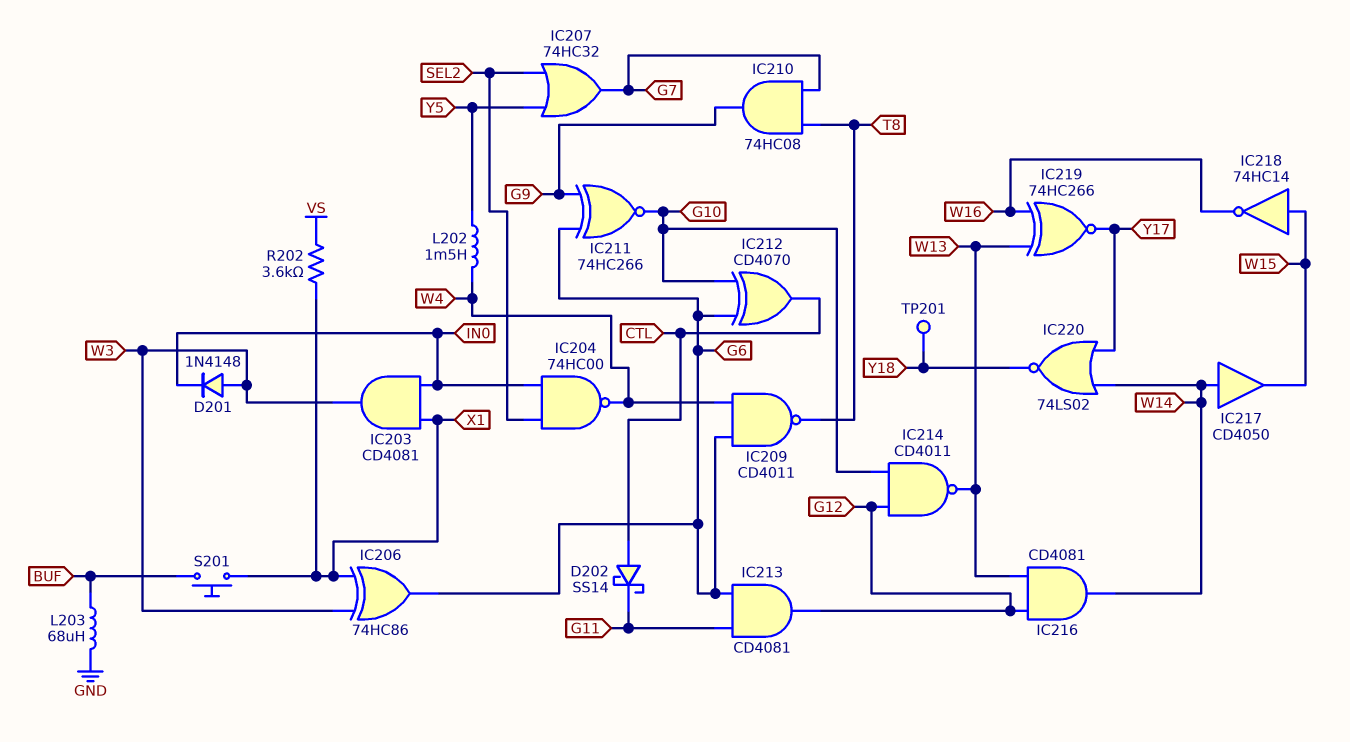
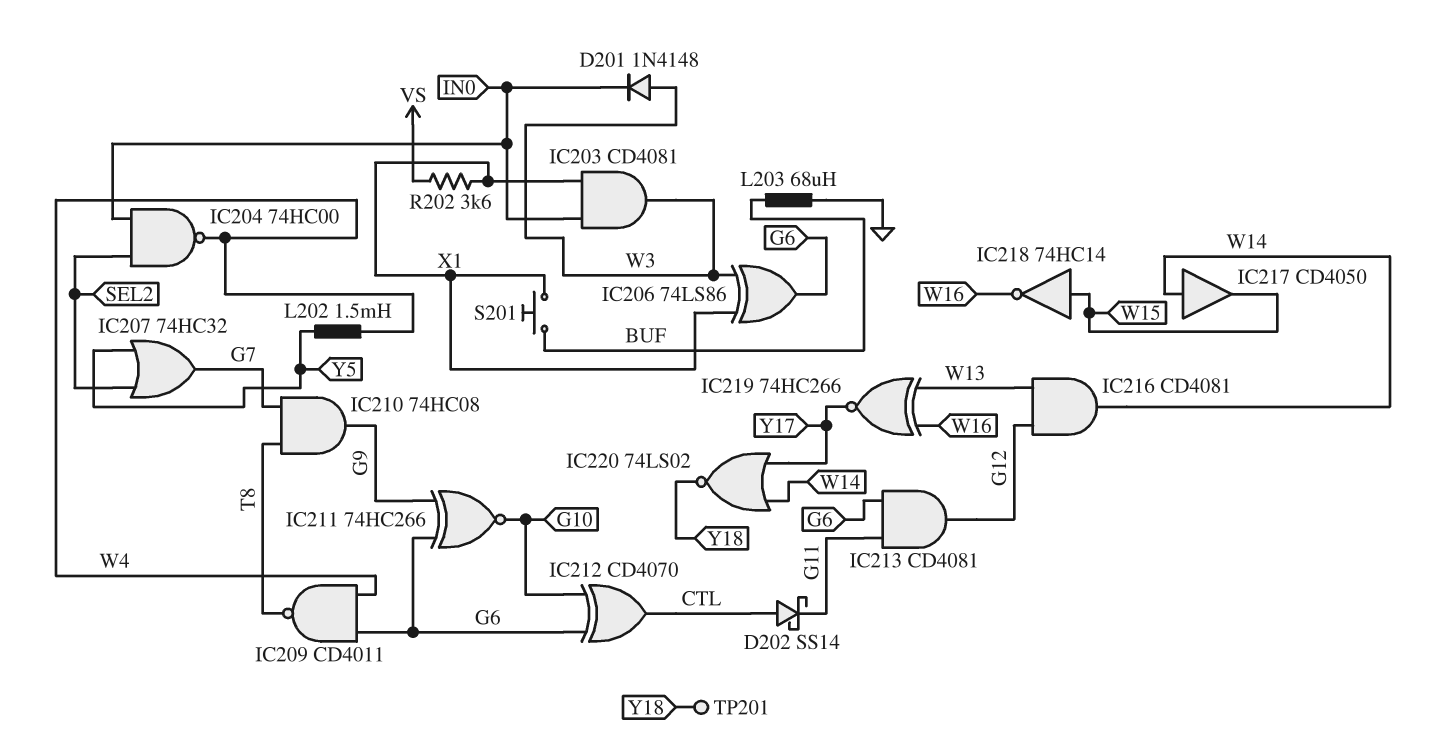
IC206: XOR 74HC86 (in W3, in X1, out G6) -> XOR 74LS86 (in W3, in X1, out G6)
IC214: NAND CD4011 (in G10, in G12, out W13) -> none

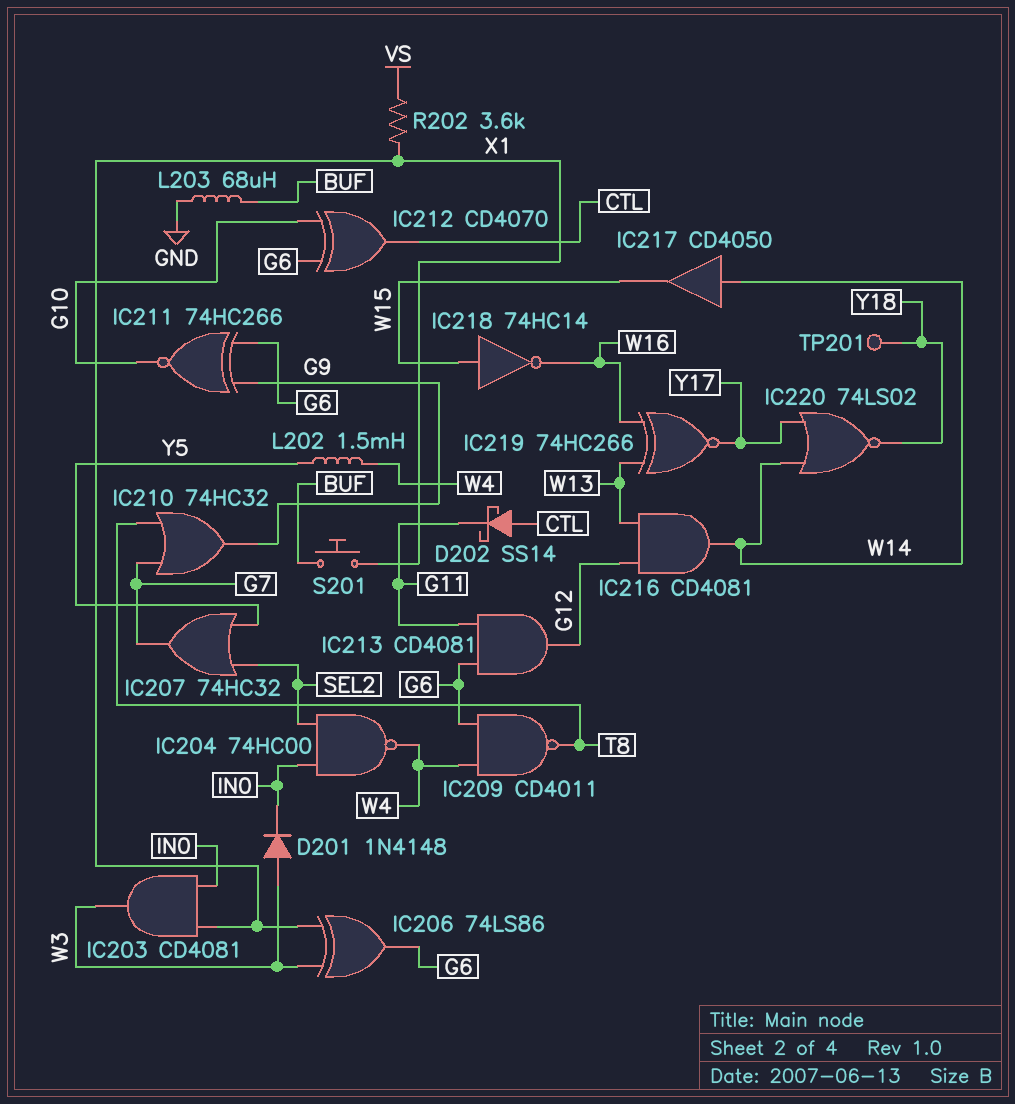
IC210: AND 74HC08 (in G7, in T8, out G9) -> OR 74HC32 (in G7, in T8, out G9)

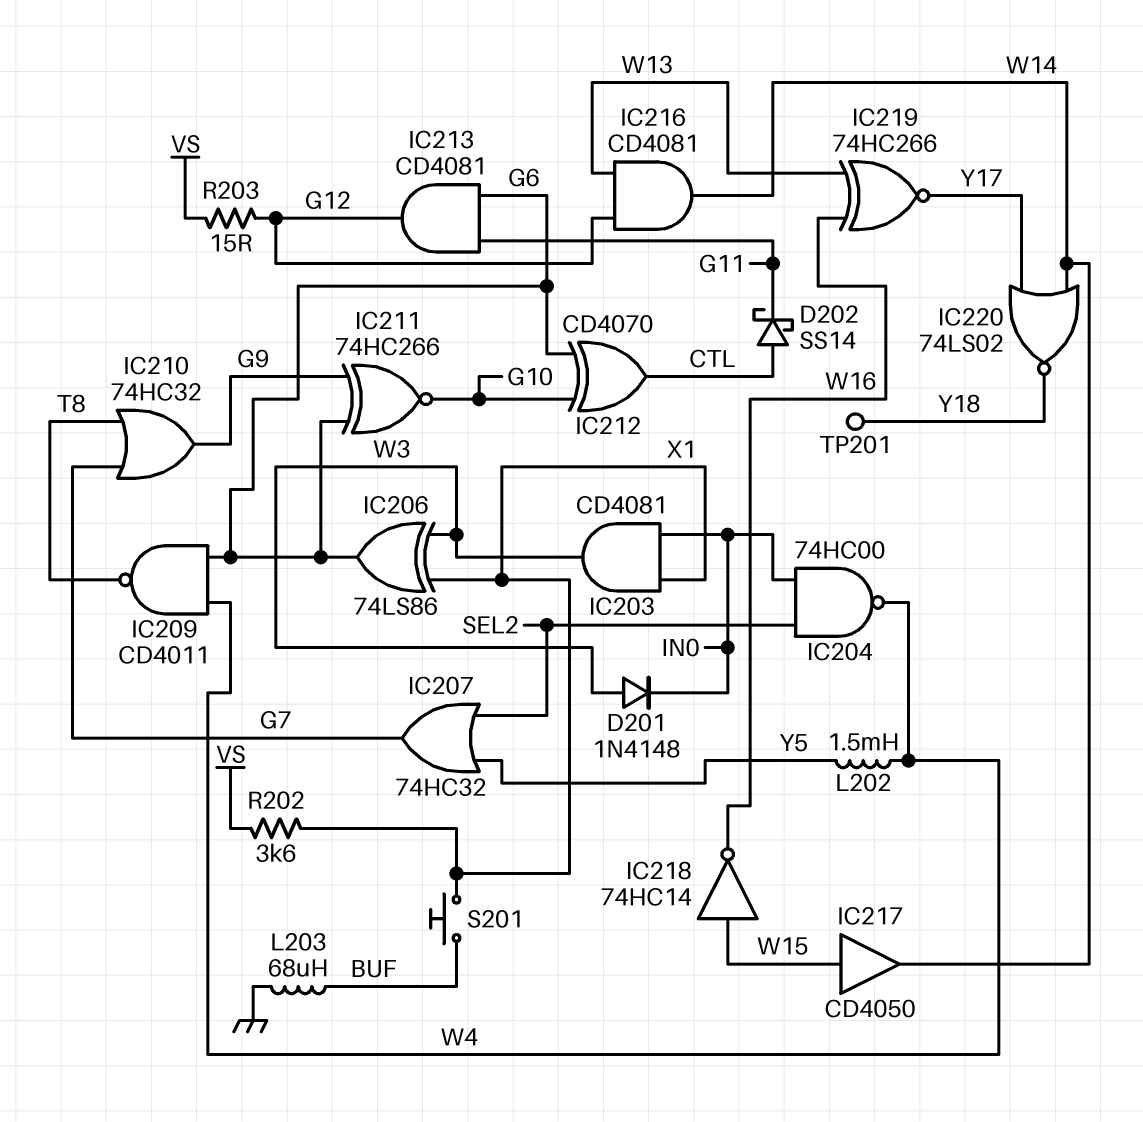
IC217: buffer CD4050 (in W14, out W15) -> buffer CD4050 (in W15, out W14)
R203: none -> 15 (G12, VS)

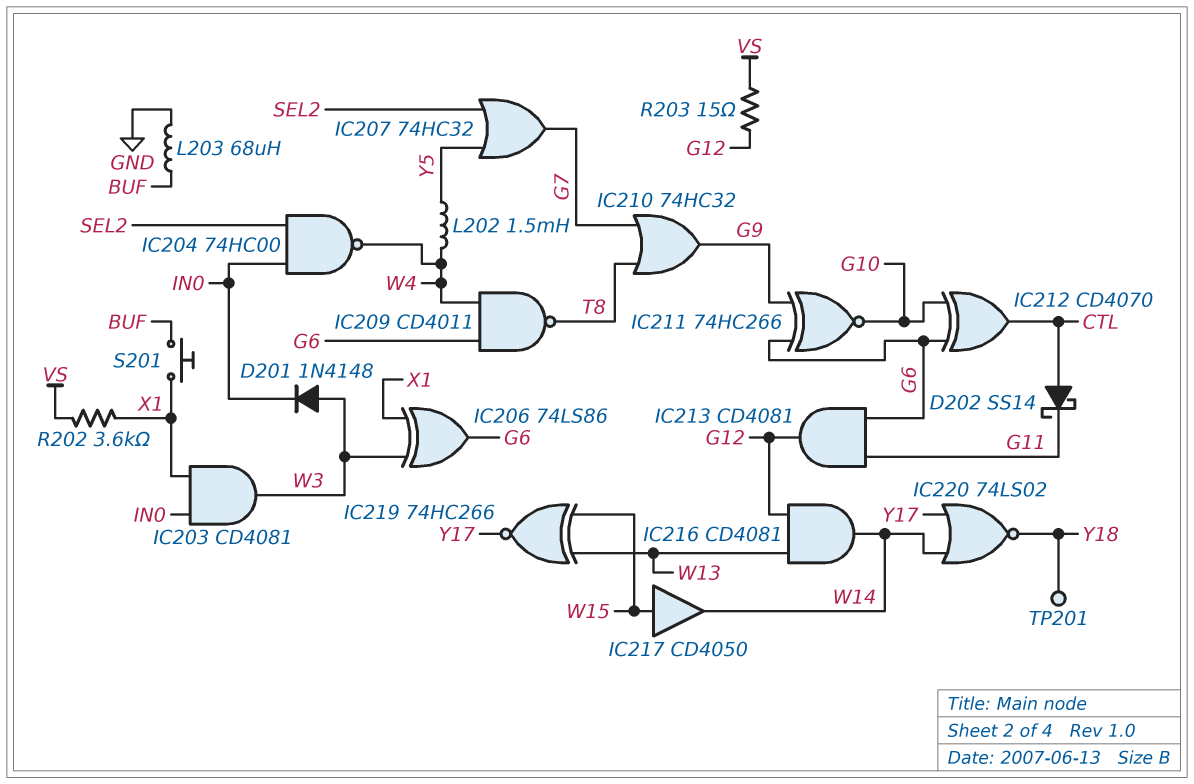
IC218: NOT 74HC14 (in W15, out W16) -> none
IC219: XNOR 74HC266 (in W13, in W16, out Y17) -> XNOR 74HC266 (in W13, in W15, out Y17)

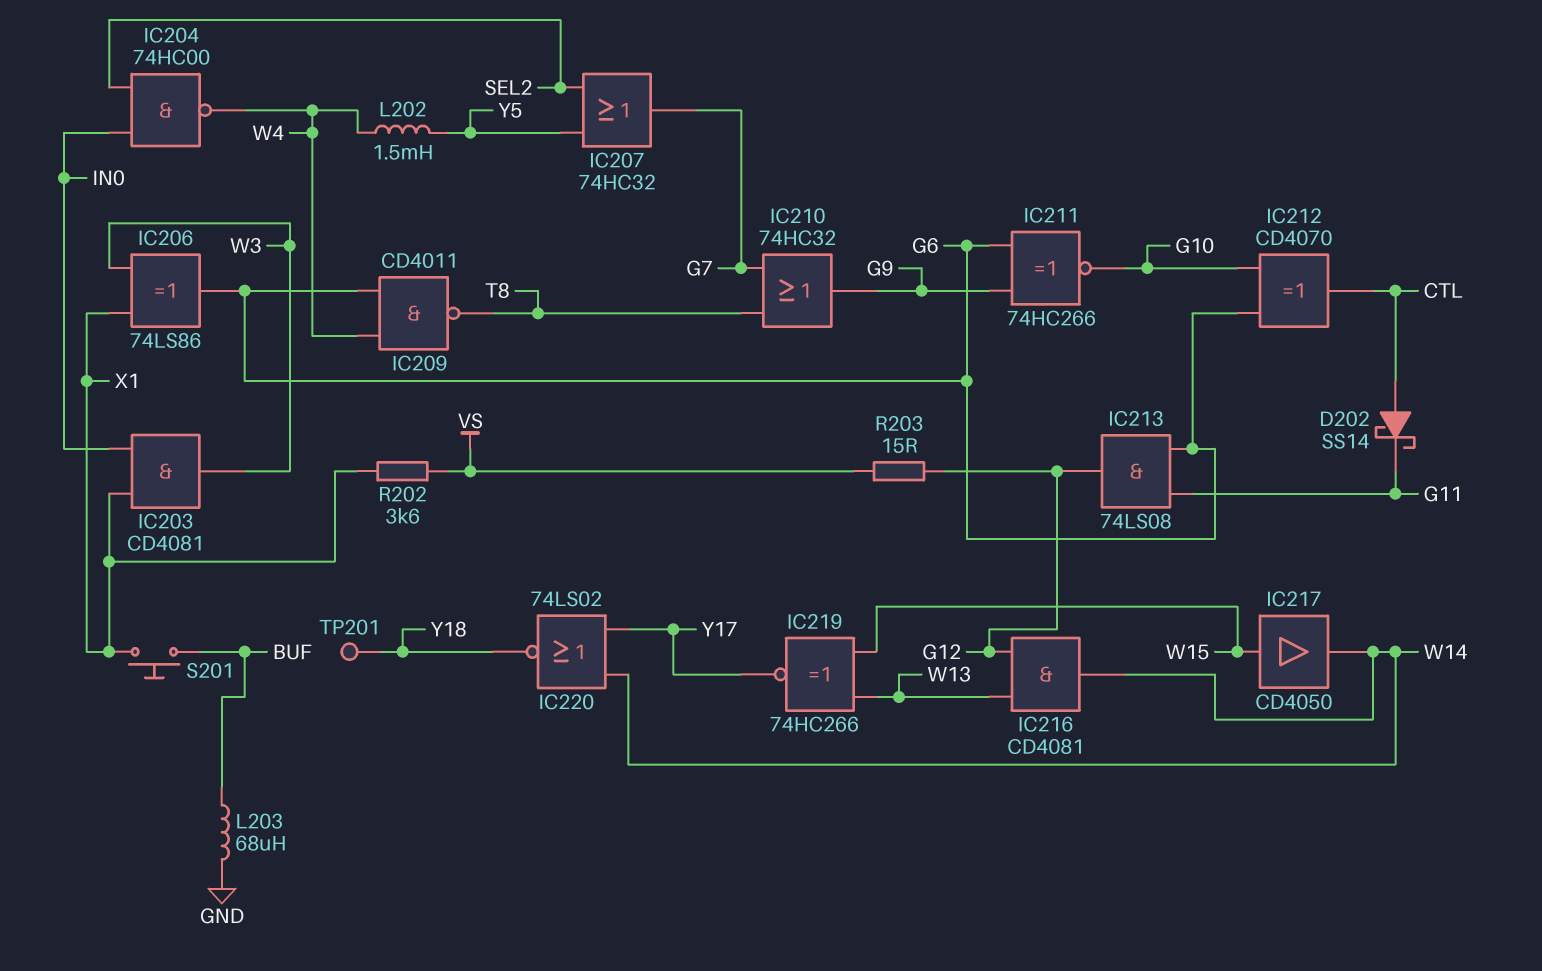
D201: diode 1N4148 (A W3, K IN0) -> none
IC213: AND CD4081 (in G6, in G11, out G12) -> AND 74LS08 (in G6, in G11, out G12)

